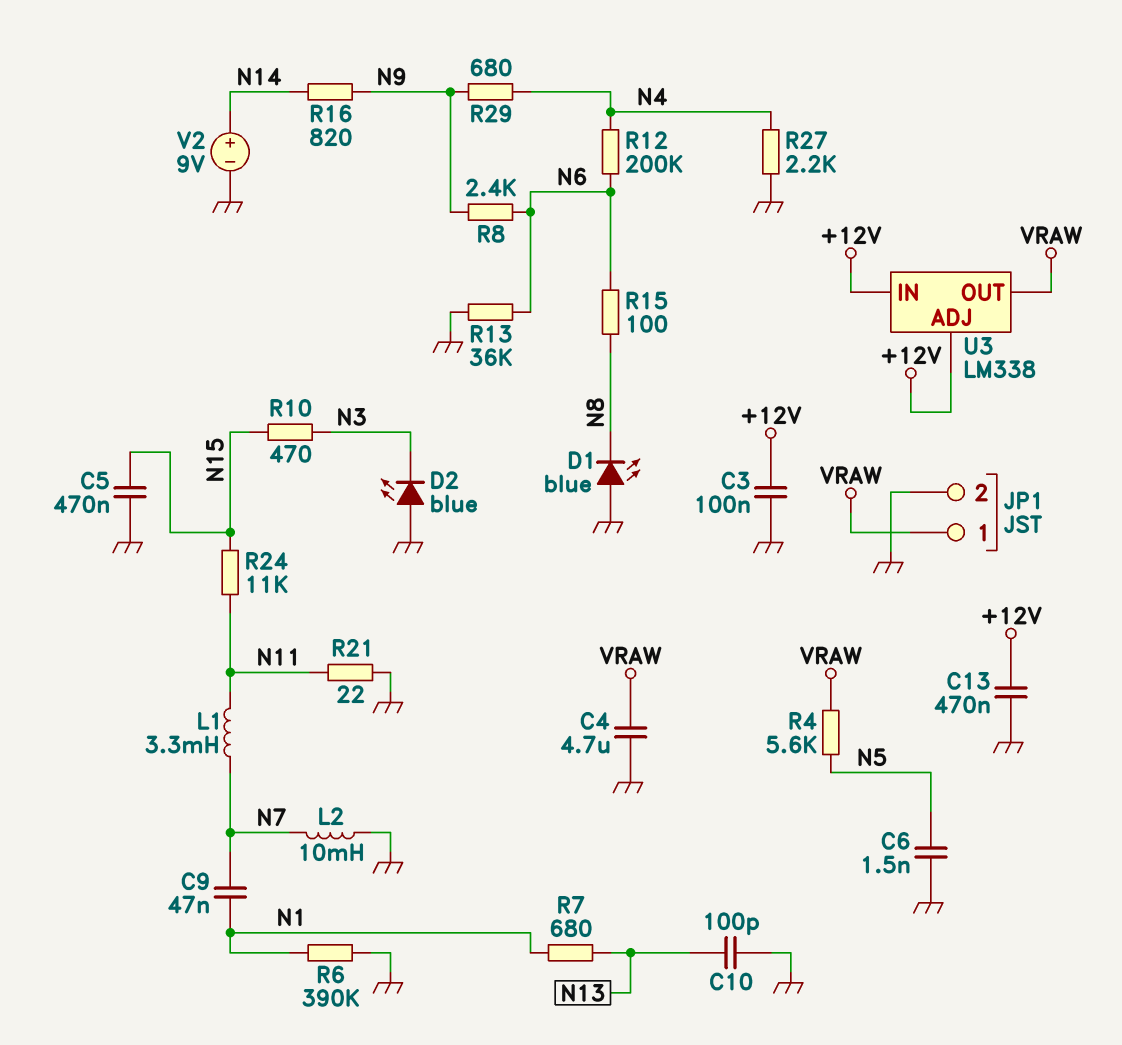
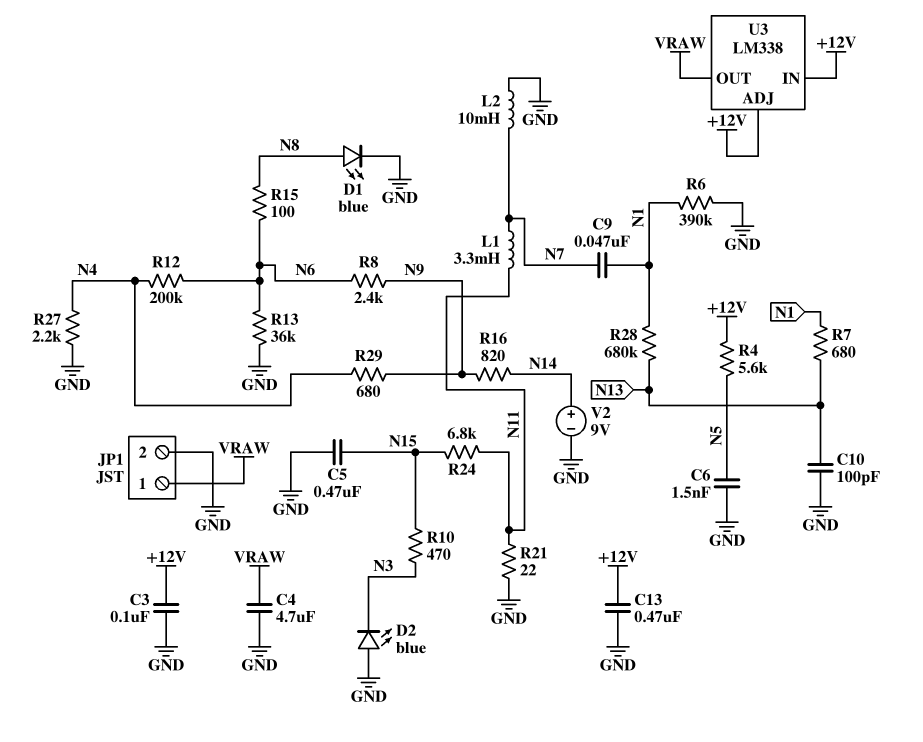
D1: LED blue (A GND, K N8) -> LED blue (A N8, K GND)
R4: 5.6k (N5, VRAW) -> 5.6k (+12V, N5)
R24: 11k (N11, N15) -> 6.8k (N11, N15)
R28: none -> 680k (N1, N13)

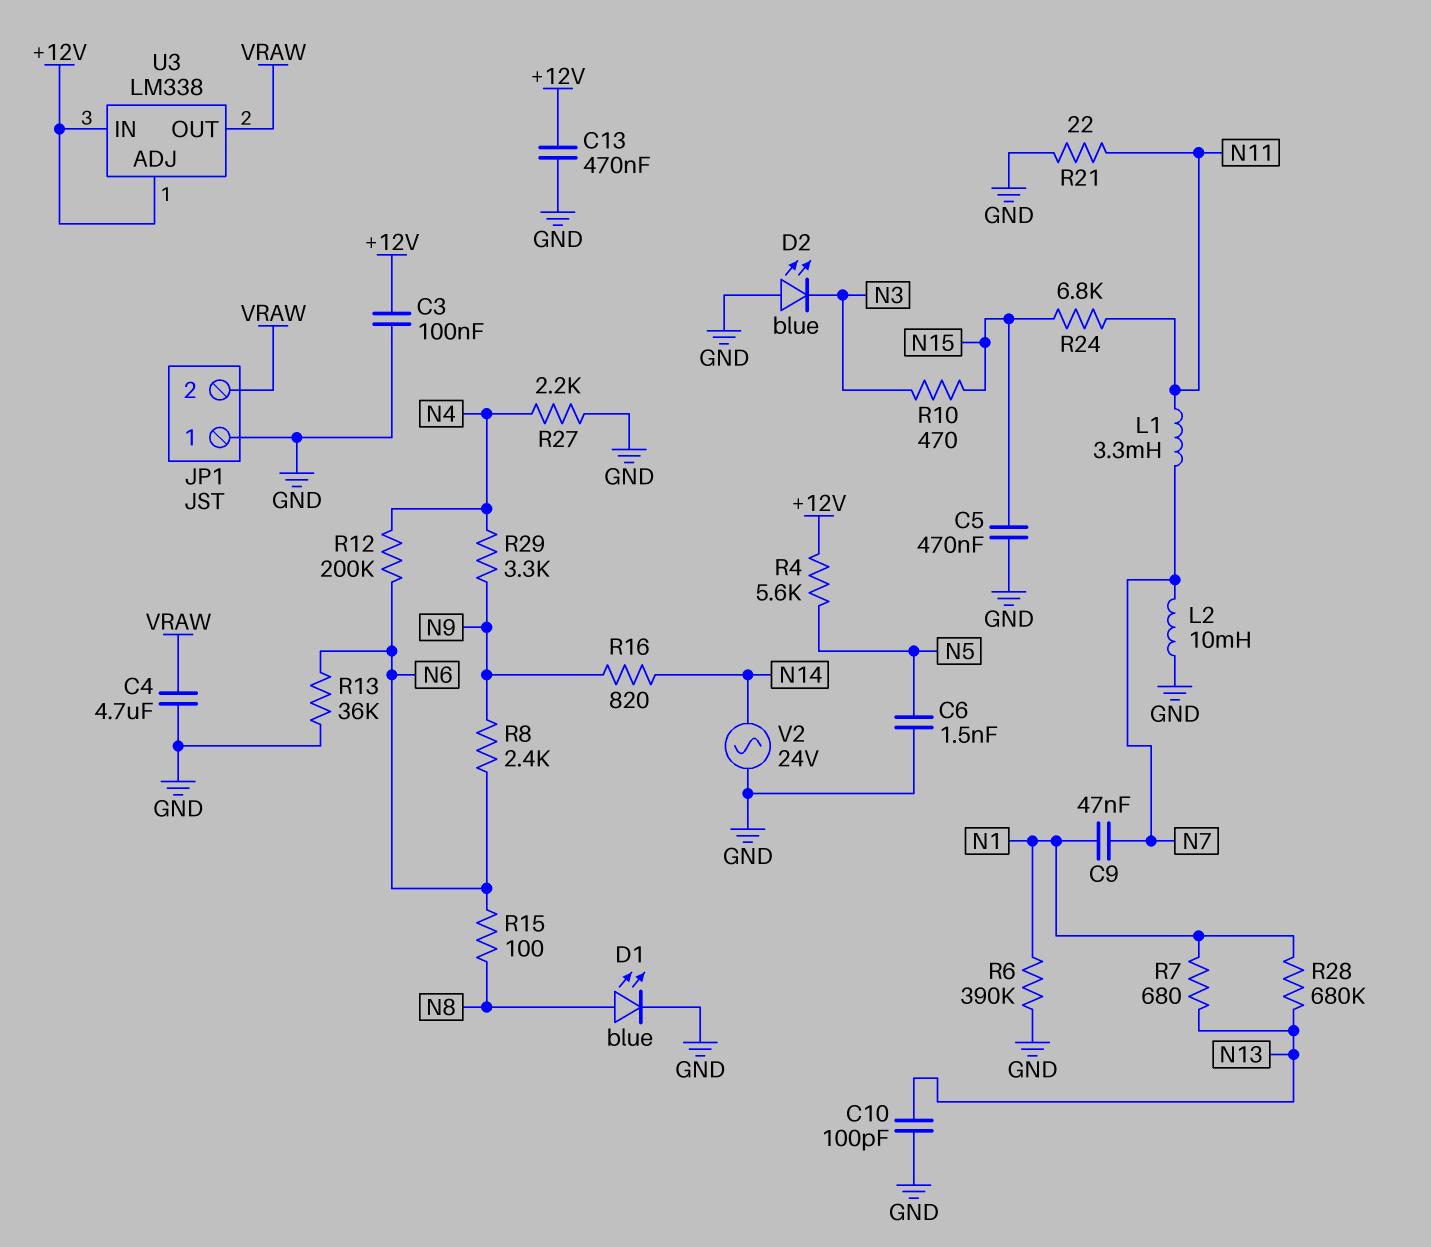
JP1 pin 1: VRAW -> GND
JP1 pin 2: GND -> VRAW
R29: 680 (N4, N9) -> 3.3k (N4, N9)
V2: 9V (plus N14, minus GND) -> AC 24V (GND, N14)

